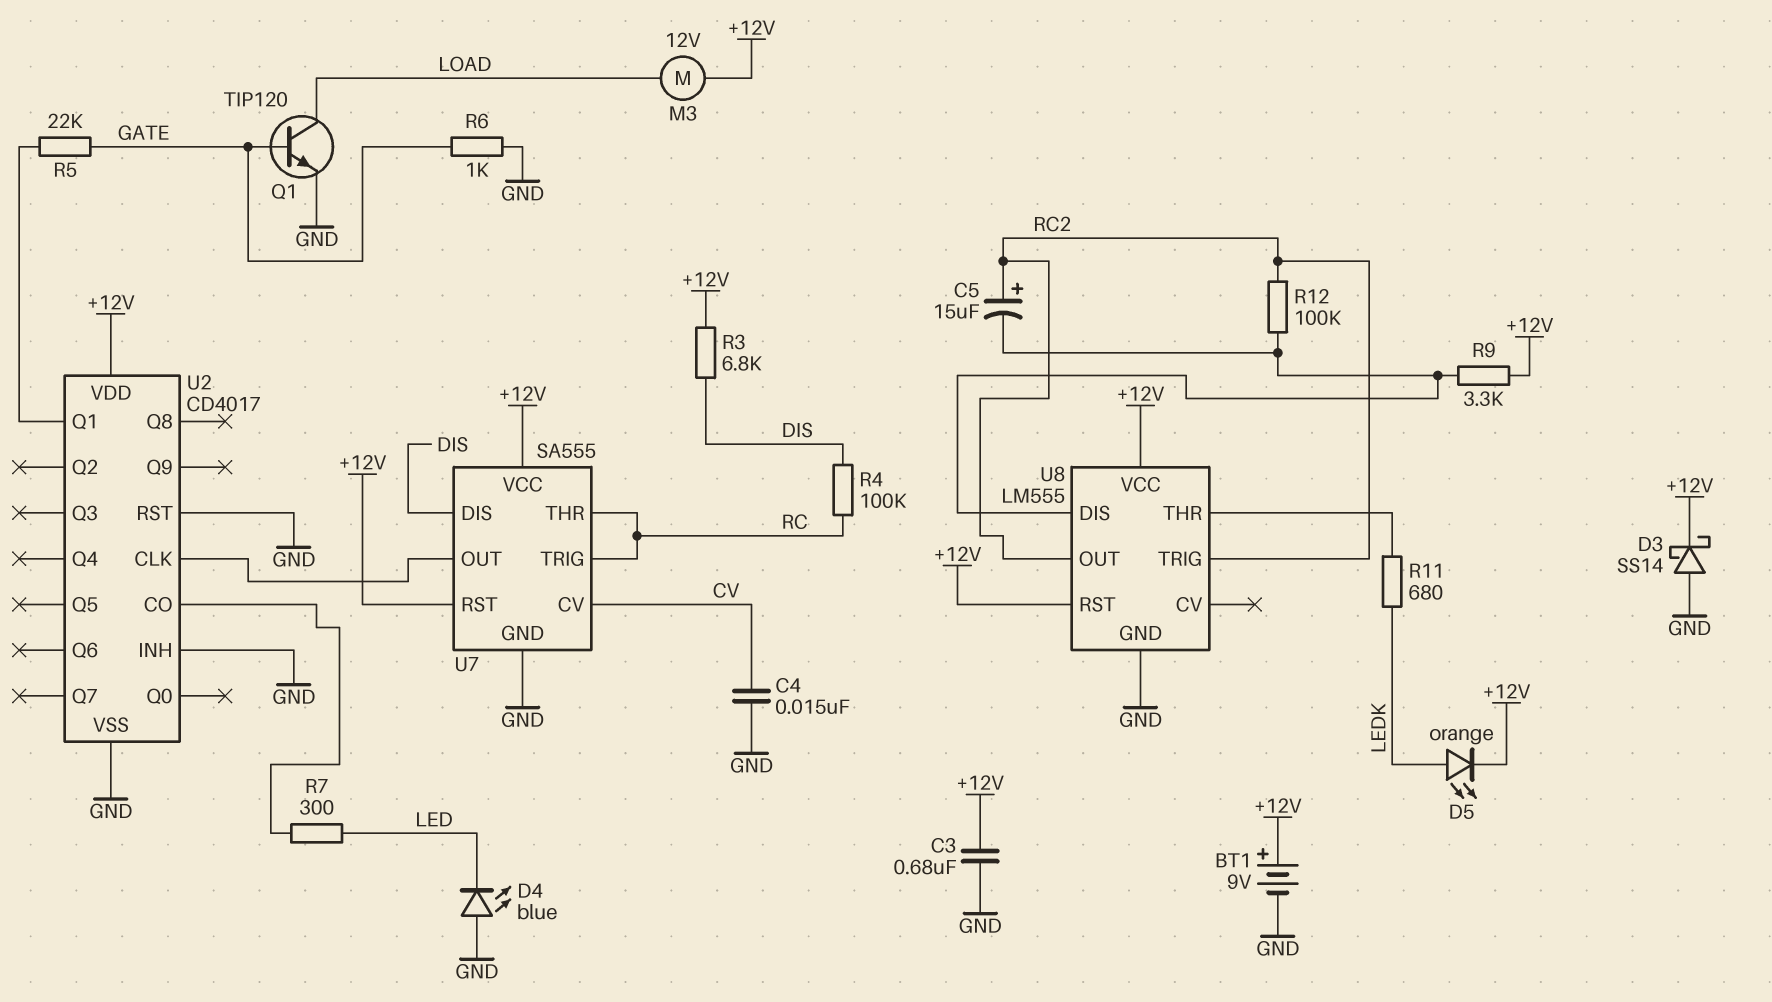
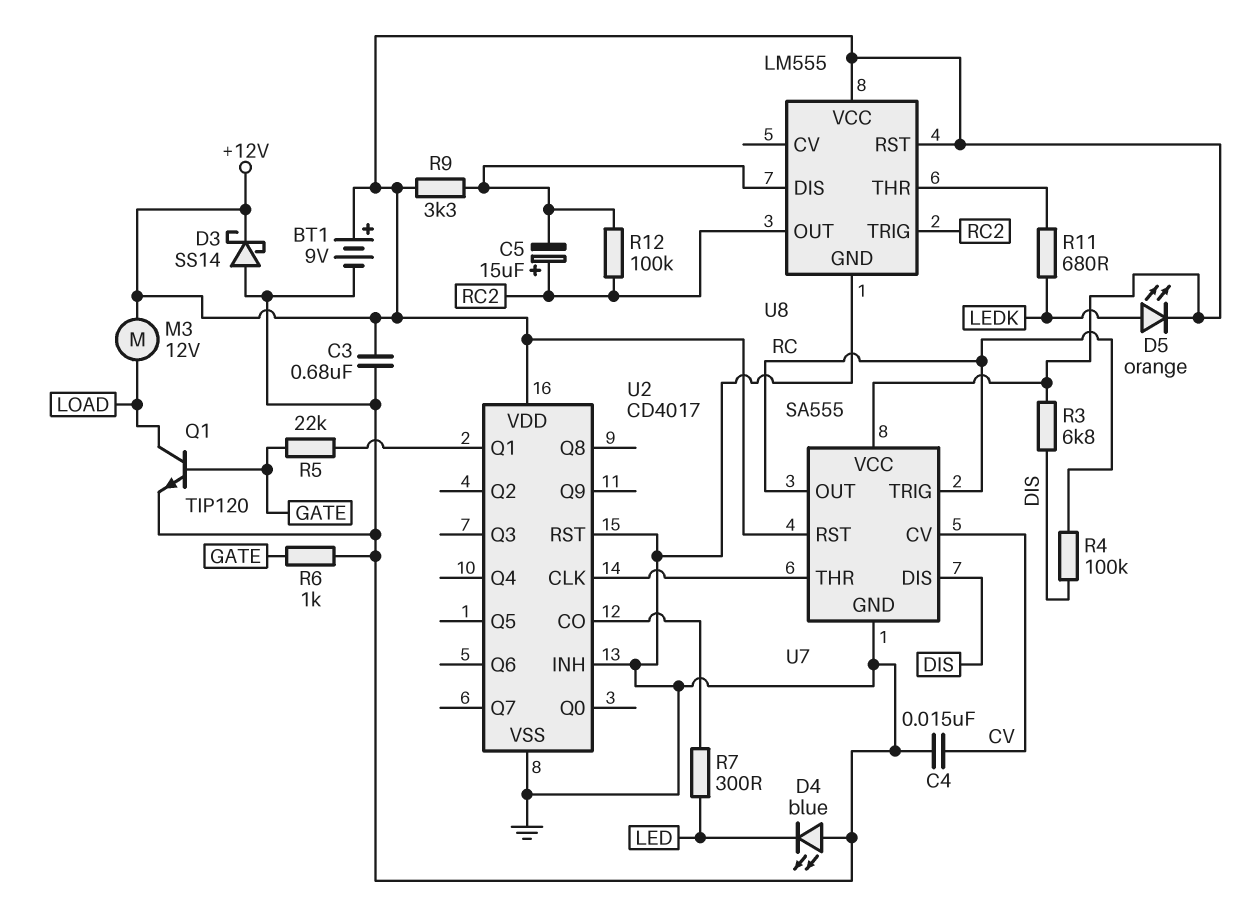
U7 pin OUT: U2/CLK -> RC
U7 pin THR: RC -> U2/CLK

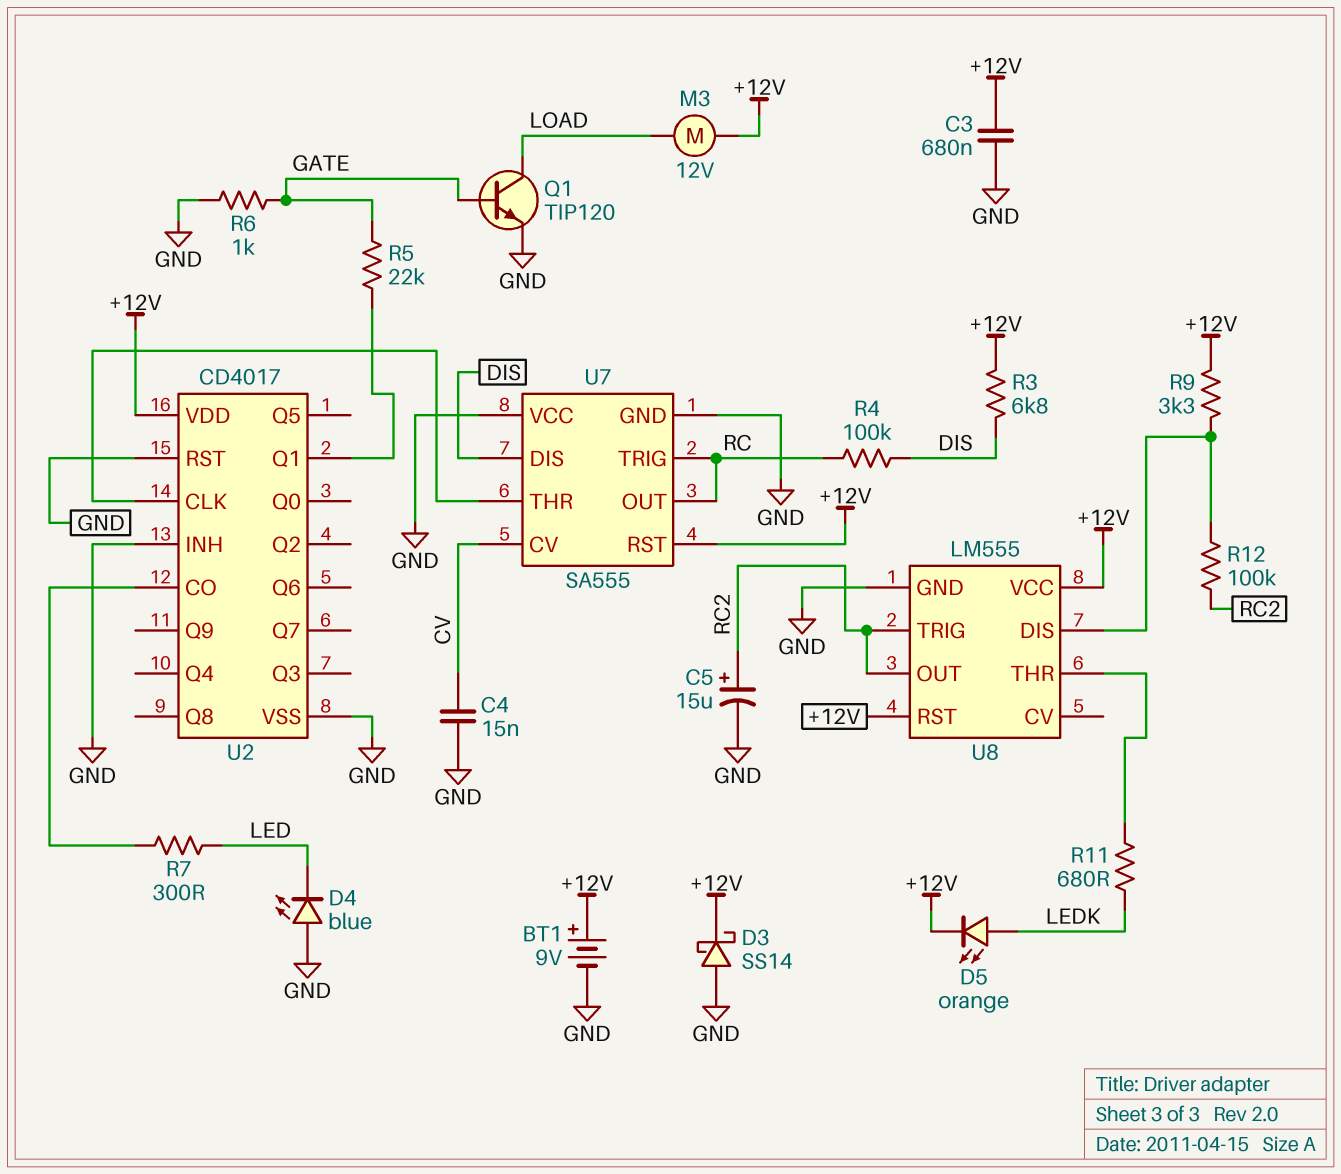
C5: 15uF (plus RC2, minus U8/DIS) -> 15uF (plus RC2, minus GND)
U7 pin VCC: +12V -> GND

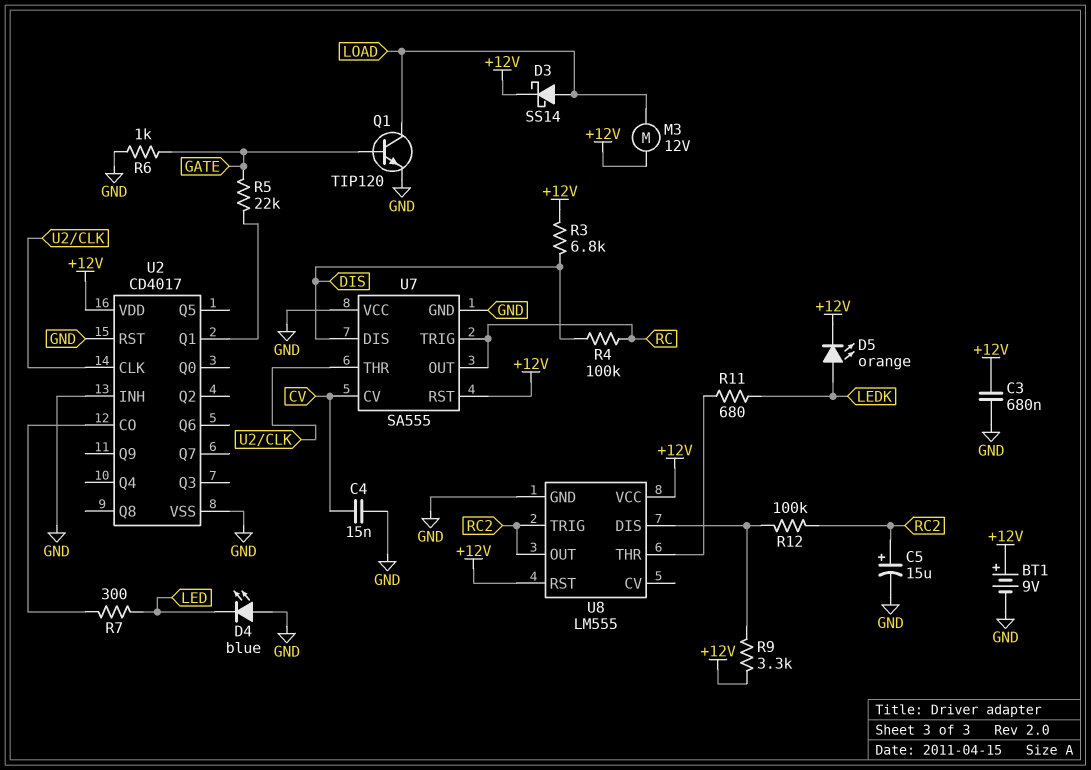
D3: schottky SS14 (A GND, K +12V) -> schottky SS14 (A LOAD, K +12V)

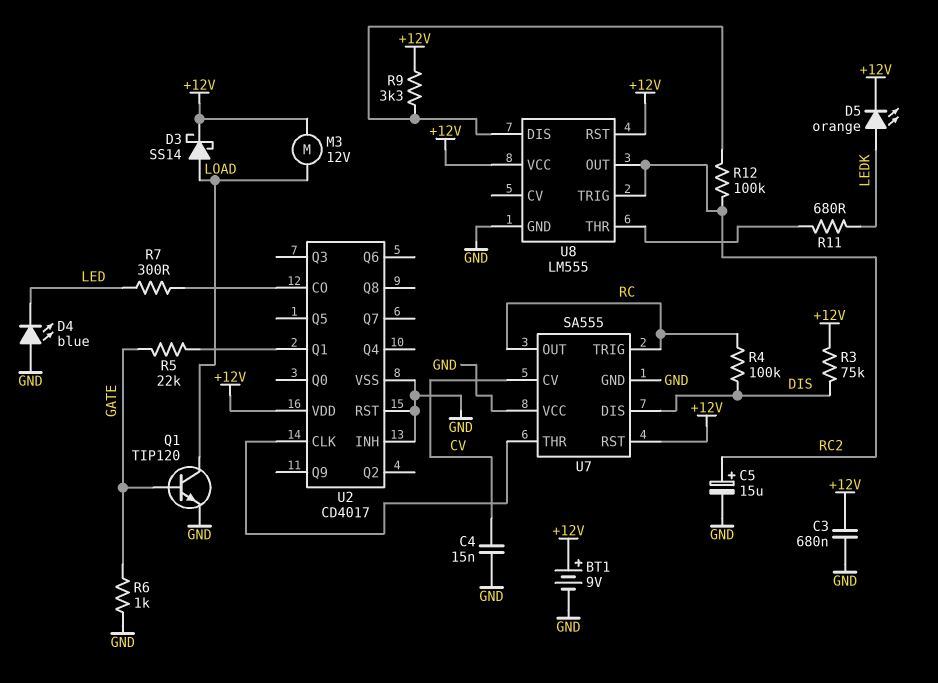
R3: 6.8k (+12V, DIS) -> 75k (+12V, DIS)

